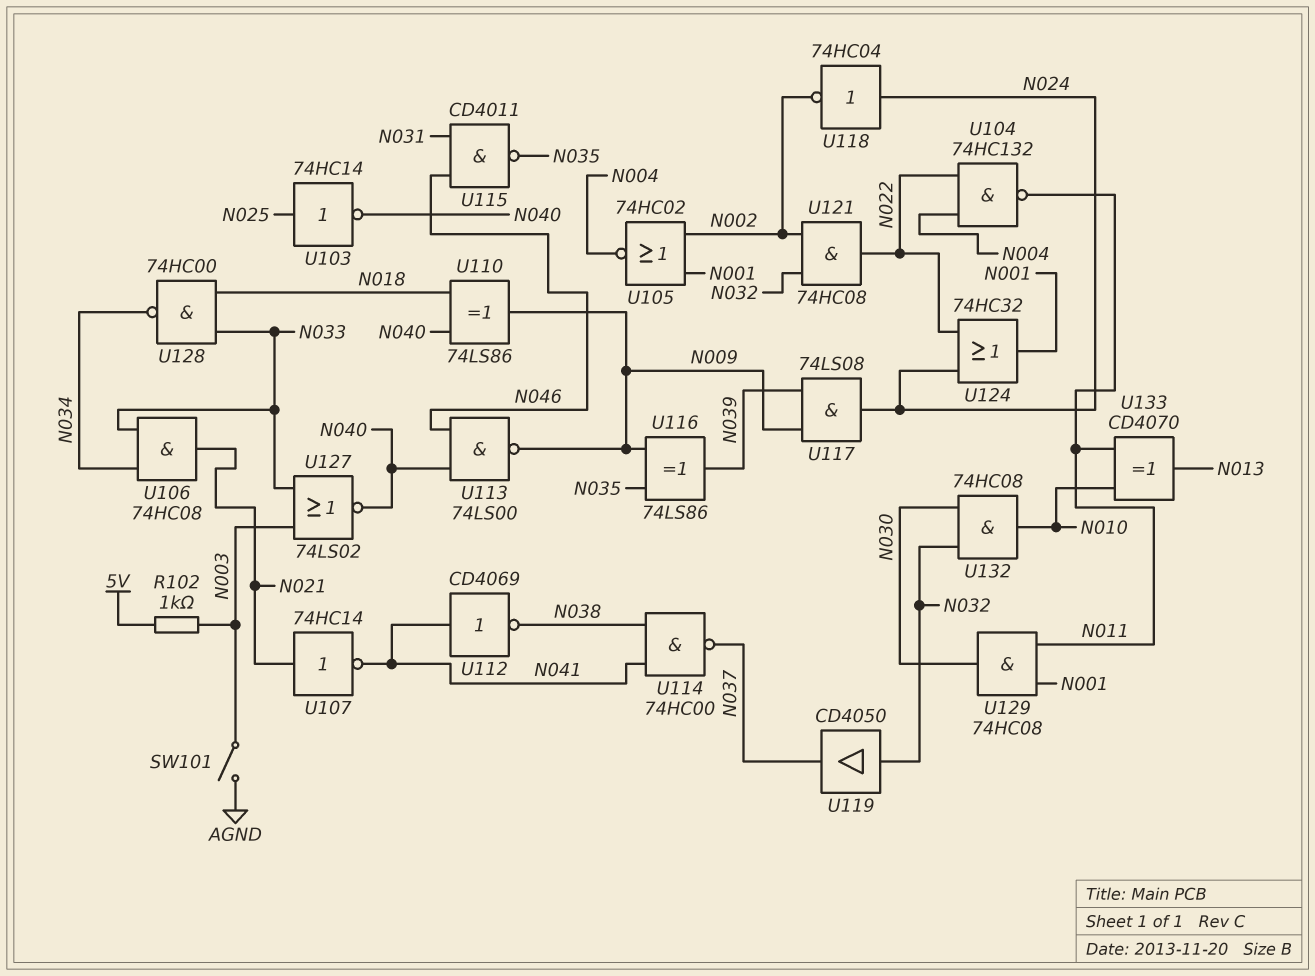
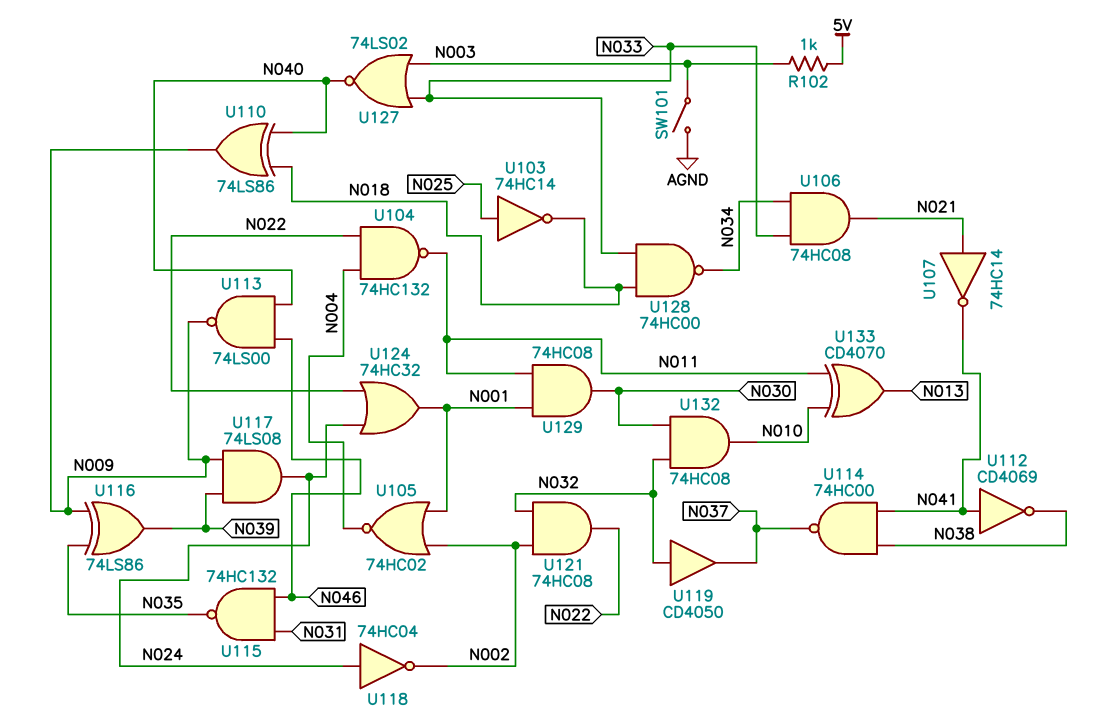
U103: NOT 74HC14 (in N025, out N040) -> NOT 74HC14 (in N025, out N018)
U115: NAND CD4011 (in N031, in N046, out N035) -> NAND 74HC132 (in N031, in N046, out N035)

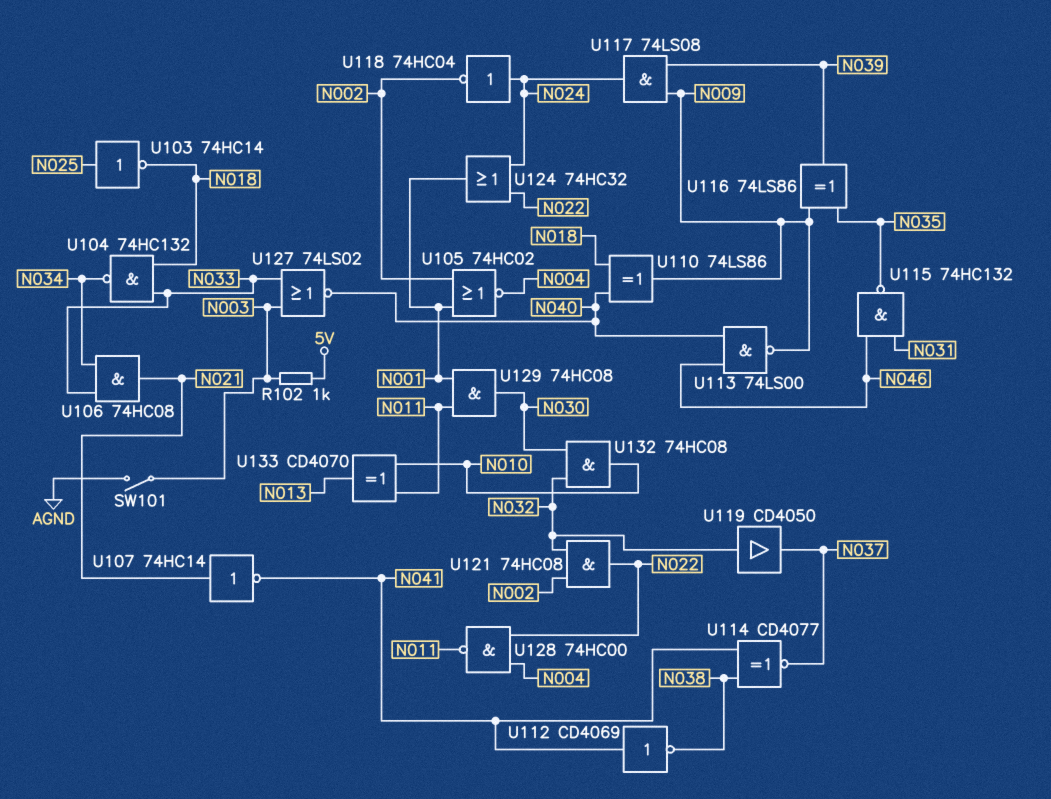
U104: NAND 74HC132 (in N004, in N022, out N011) -> NAND 74HC132 (in N018, in N033, out N034)
U114: NAND 74HC00 (in N038, in N041, out N037) -> XNOR CD4077 (in N038, in N041, out N037)
U128: NAND 74HC00 (in N018, in N033, out N034) -> NAND 74HC00 (in N004, in N022, out N011)

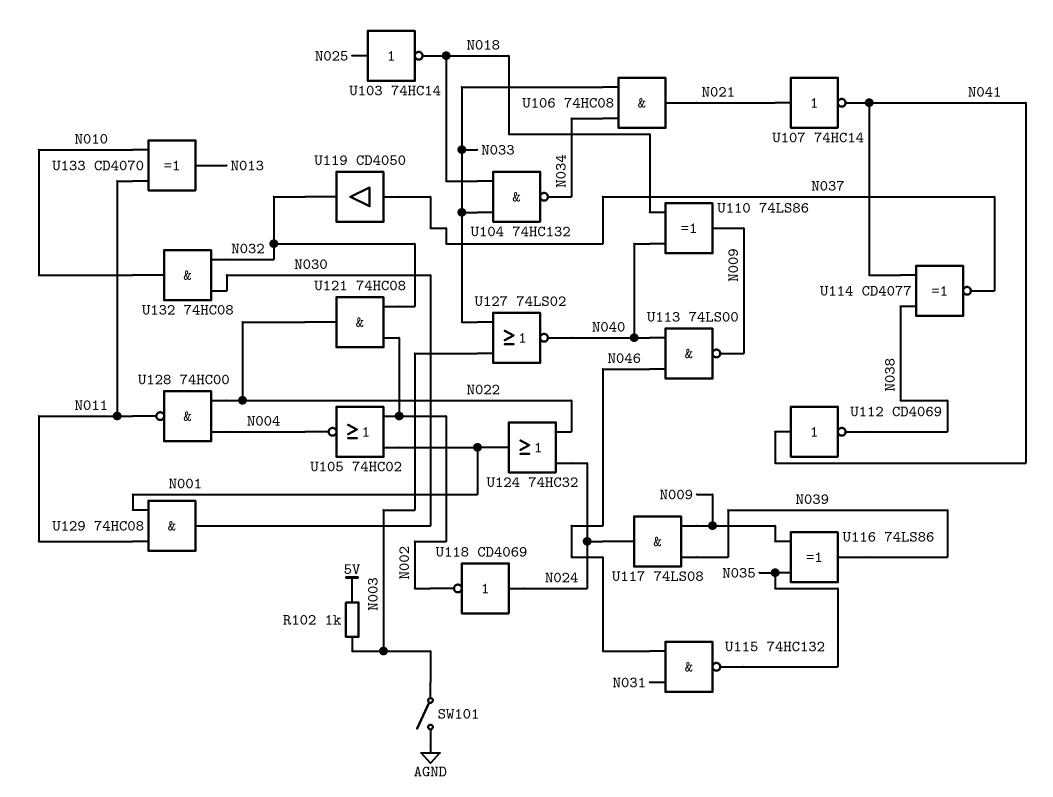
U118: NOT 74HC04 (in N024, out N002) -> NOT CD4069 (in N024, out N002)
U119: buffer CD4050 (in N032, out N037) -> buffer CD4050 (in N037, out N032)

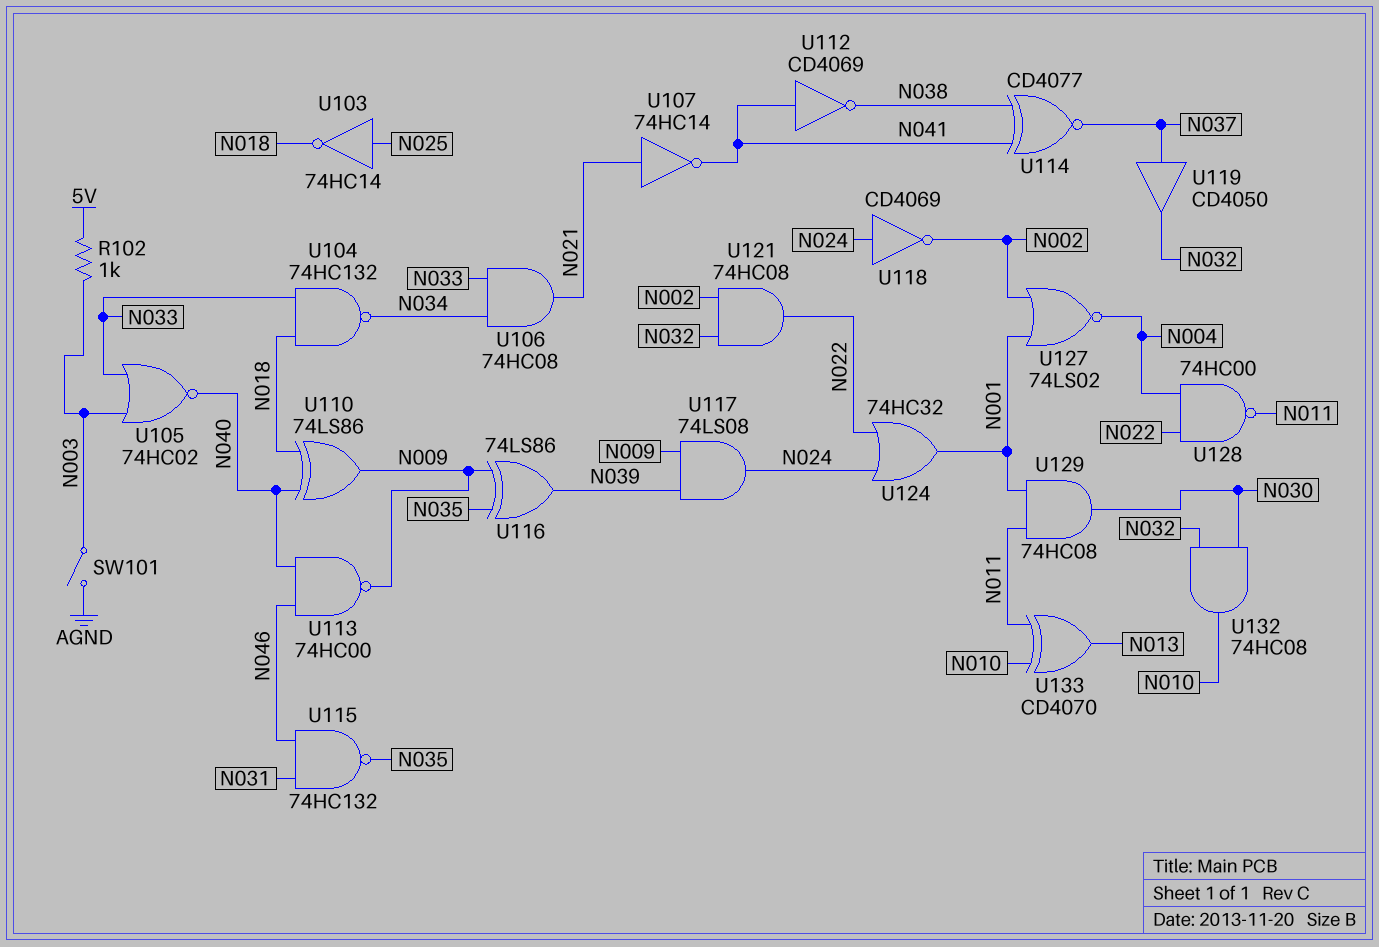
U105: NOR 74HC02 (in N001, in N002, out N004) -> NOR 74HC02 (in N003, in N033, out N040)
U113: NAND 74LS00 (in N040, in N046, out N009) -> NAND 74HC00 (in N040, in N046, out N009)
U127: NOR 74LS02 (in N003, in N033, out N040) -> NOR 74LS02 (in N001, in N002, out N004)

